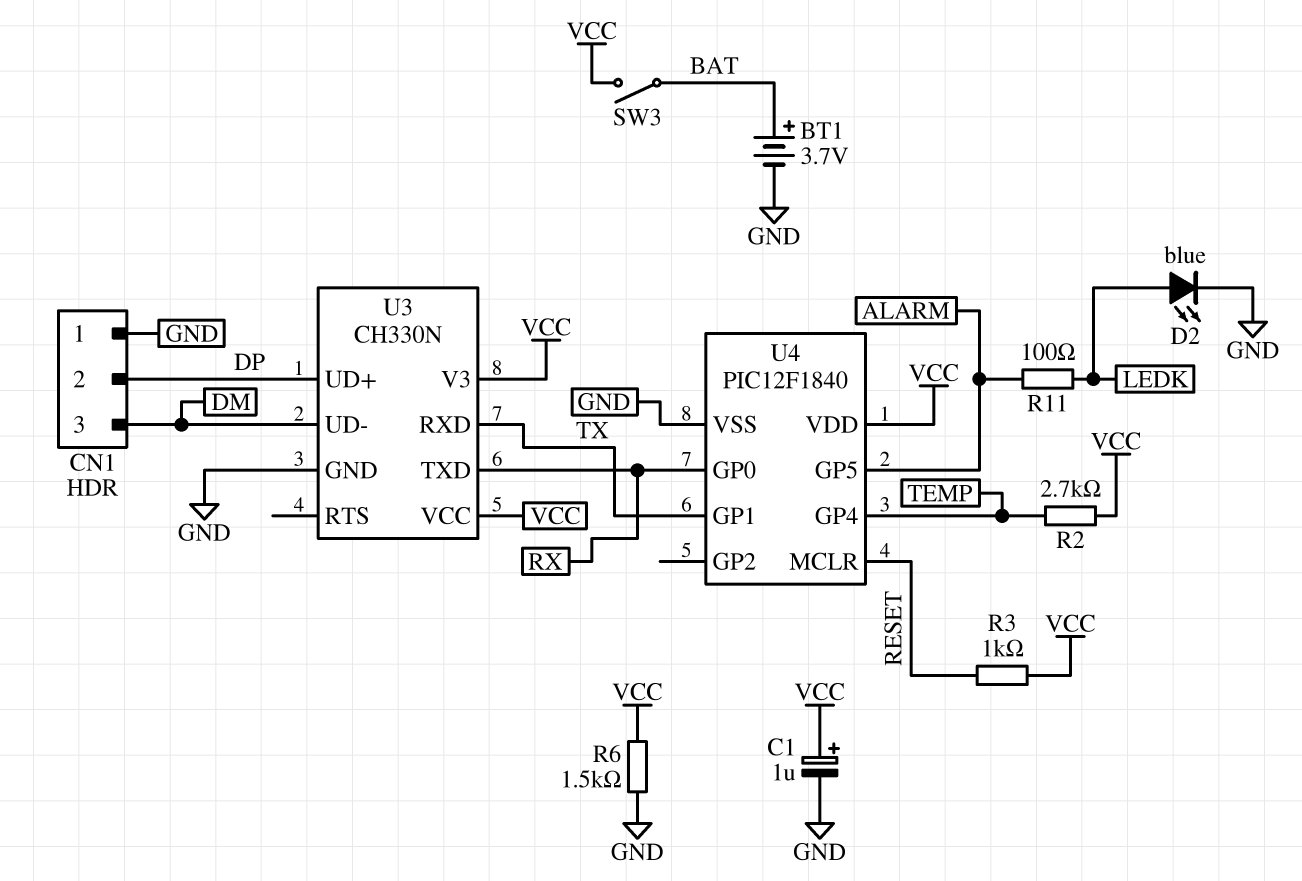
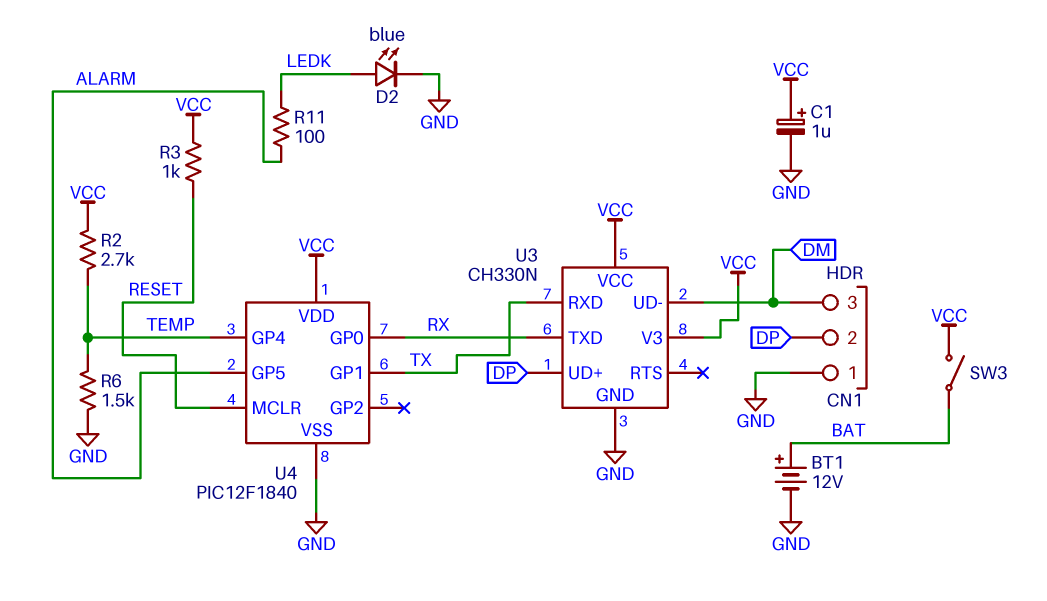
BT1: 3.7V (plus BAT, minus GND) -> 12V (plus BAT, minus GND)
R6: 1.5k (GND, VCC) -> 1.5k (GND, TEMP)

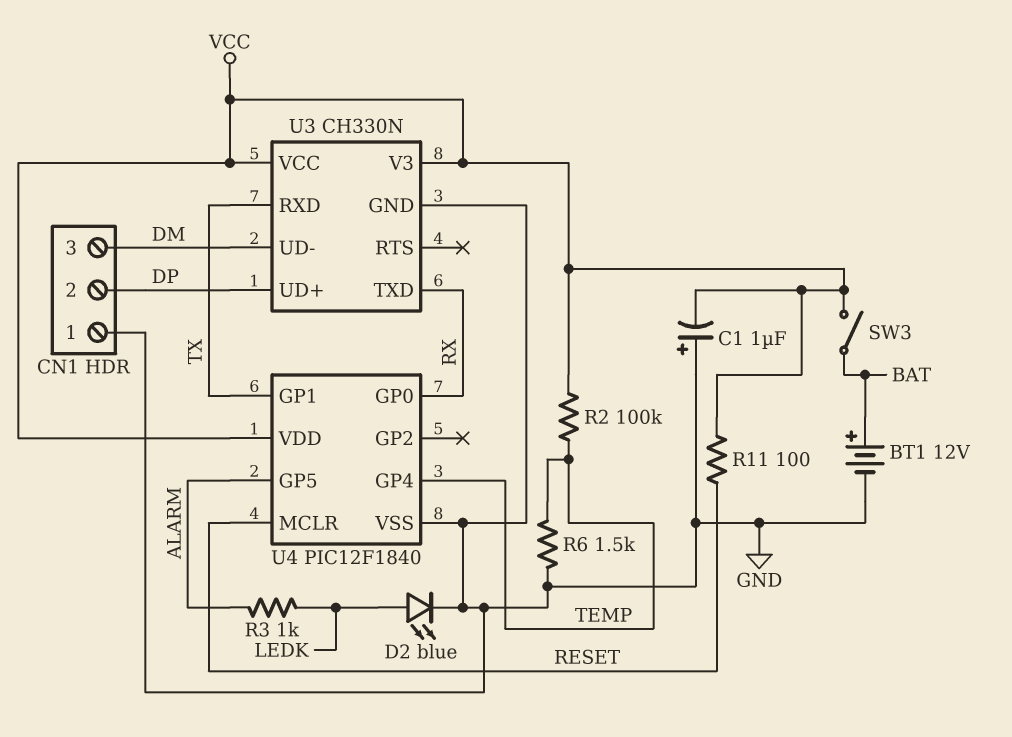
C1: 1uF (plus VCC, minus GND) -> 1uF (plus GND, minus VCC)
R2: 2.7k (TEMP, VCC) -> 100k (TEMP, VCC)
R3: 1k (RESET, VCC) -> 1k (ALARM, LEDK)
R11: 100 (ALARM, LEDK) -> 100 (RESET, VCC)

